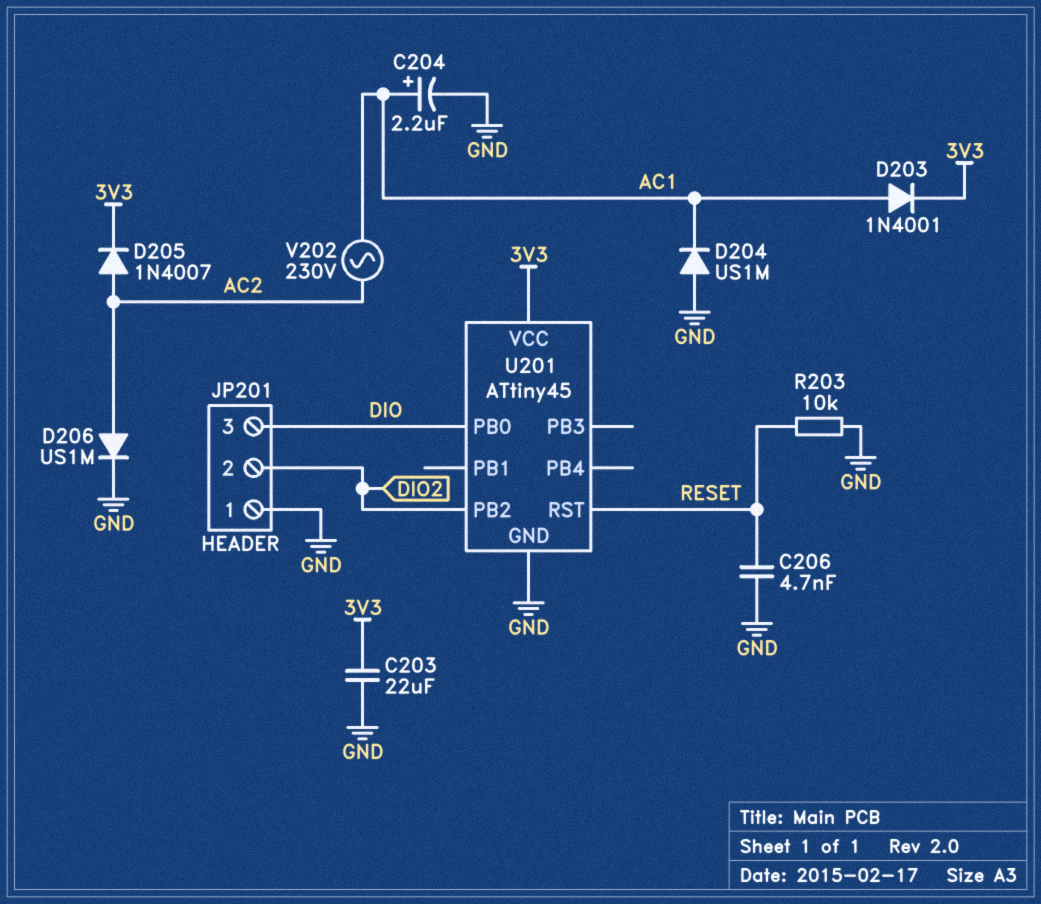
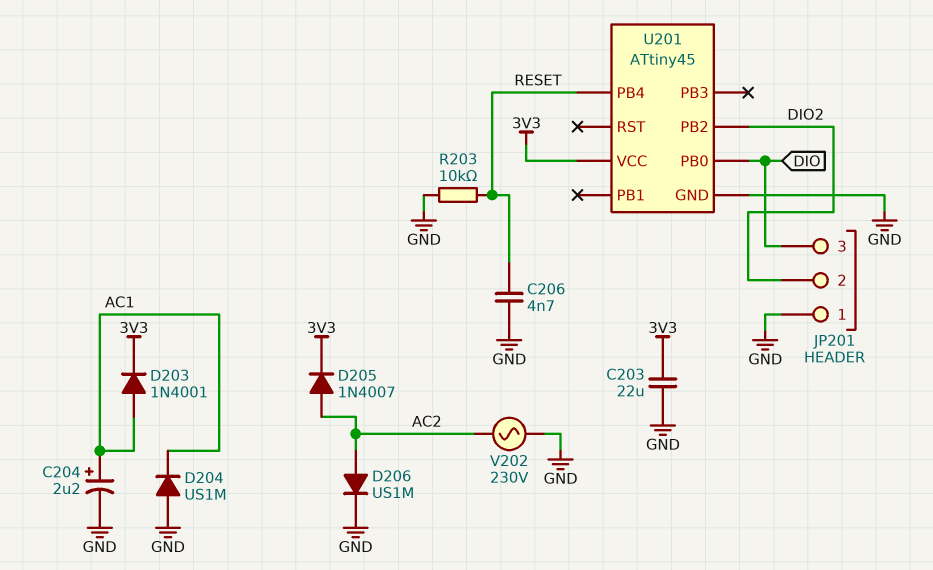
U201 pin PB4: none -> RESET
U201 pin RST: RESET -> none
V202: AC 230V (AC1, AC2) -> AC 230V (AC2, GND)

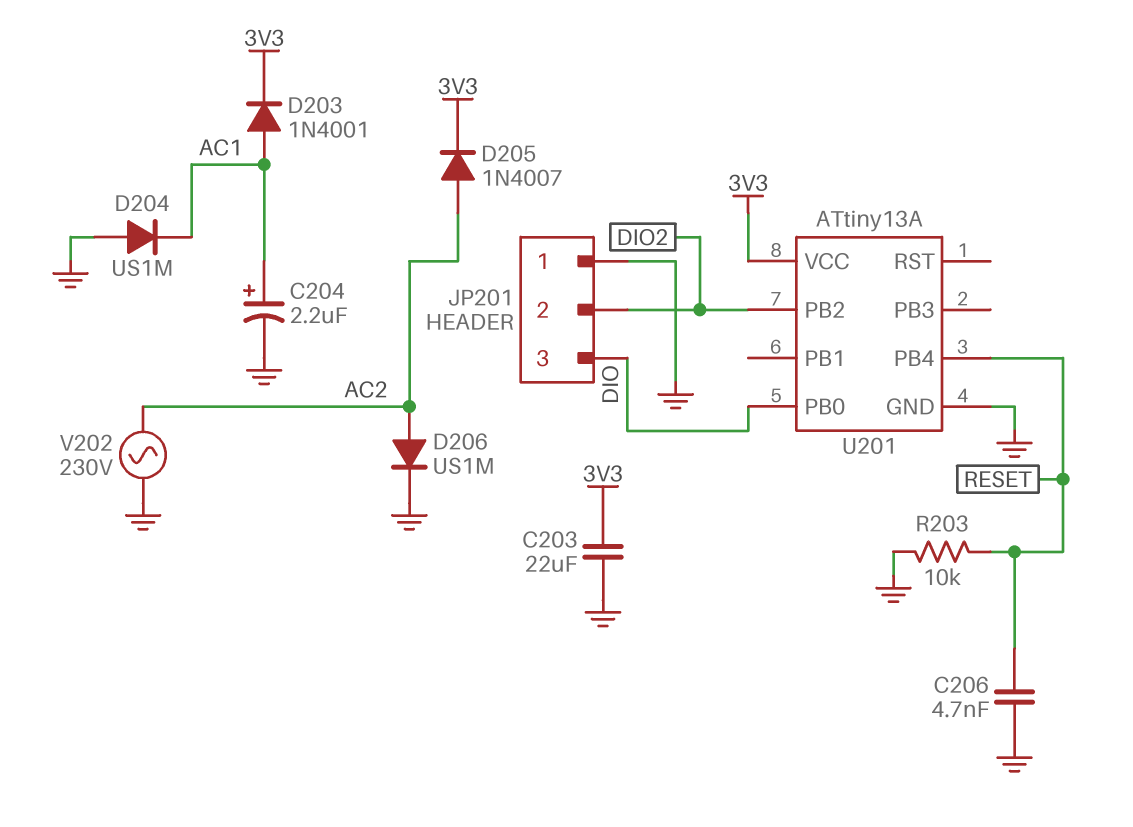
U201: ATtiny45 -> ATtiny13A

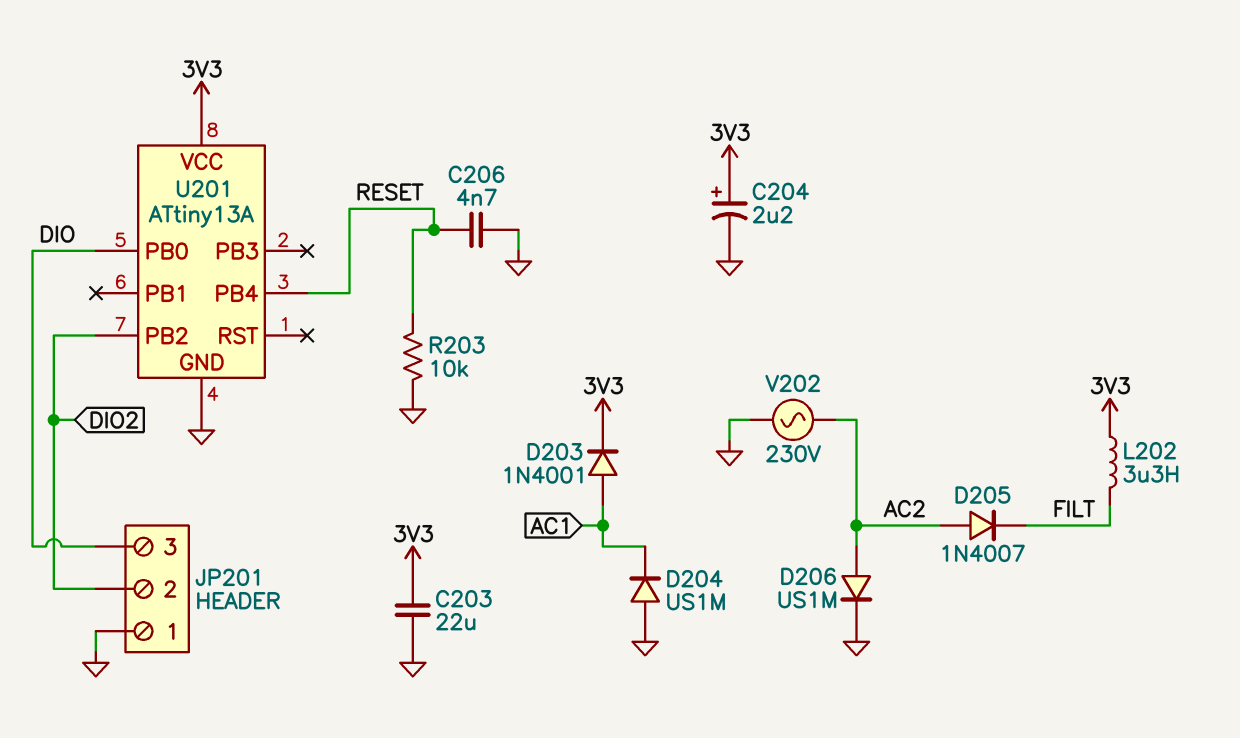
C204: 2.2uF (plus AC1, minus GND) -> 2.2uF (plus 3V3, minus GND)
D205: diode 1N4007 (A AC2, K 3V3) -> diode 1N4007 (A AC2, K FILT)
L202: none -> 3.3uH (3V3, FILT)

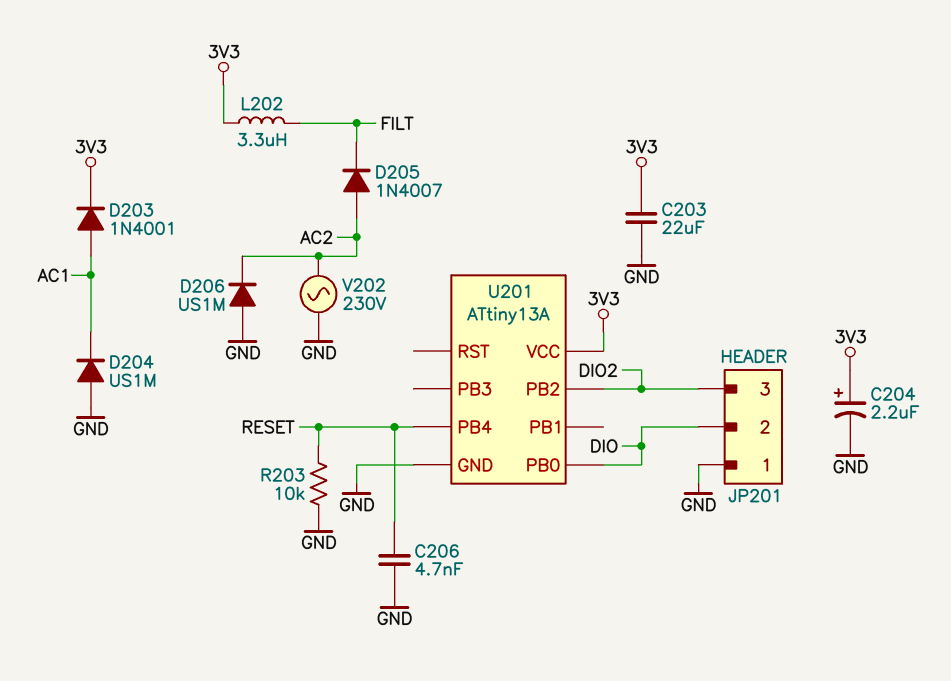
D206: diode US1M (A AC2, K GND) -> diode US1M (A GND, K AC2)
JP201 pin 2: DIO2 -> DIO
JP201 pin 3: DIO -> DIO2

